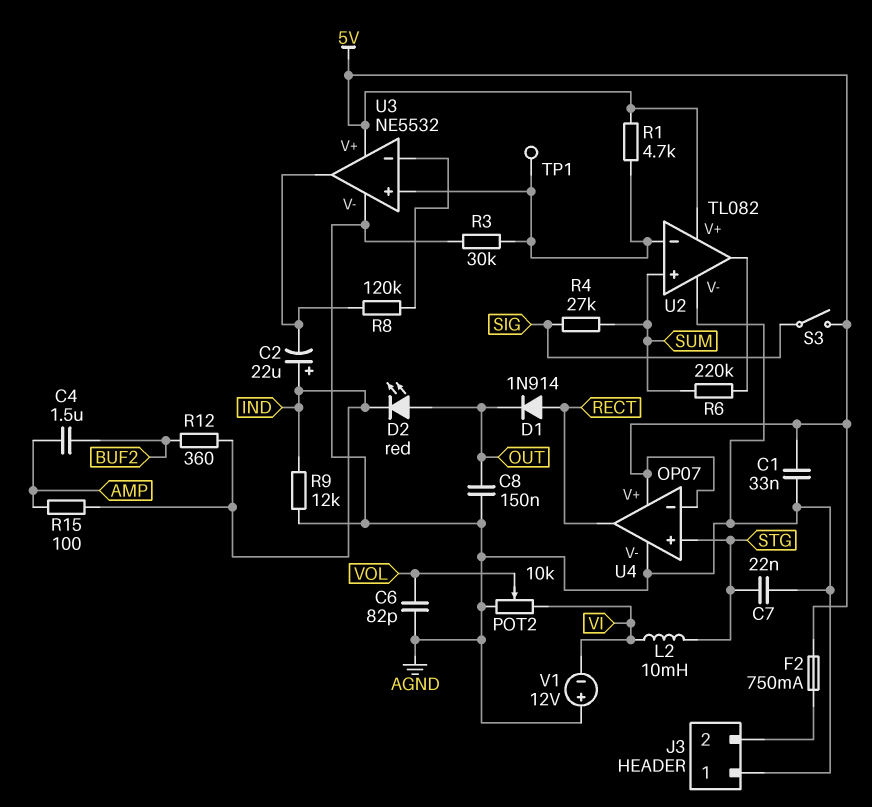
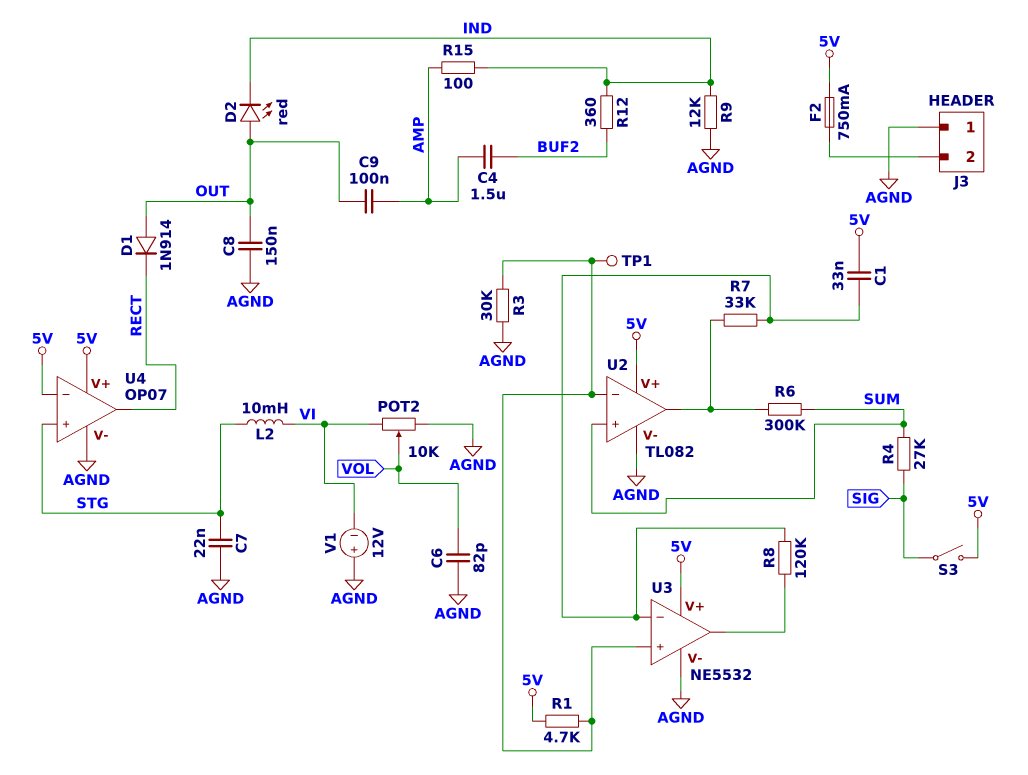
C1: 33nF (5V, AGND) -> 33nF (5V, U3/in-)
C2: 22uF (plus IND, minus U3/out) -> none
C9: none -> 100nF (AMP, OUT)
D1: diode 1N914 (A RECT, K OUT) -> diode 1N914 (A OUT, K RECT)
R6: 220k (SUM, U2/out) -> 300k (SUM, U2/out)
R7: none -> 33k (U2/out, U3/in-)

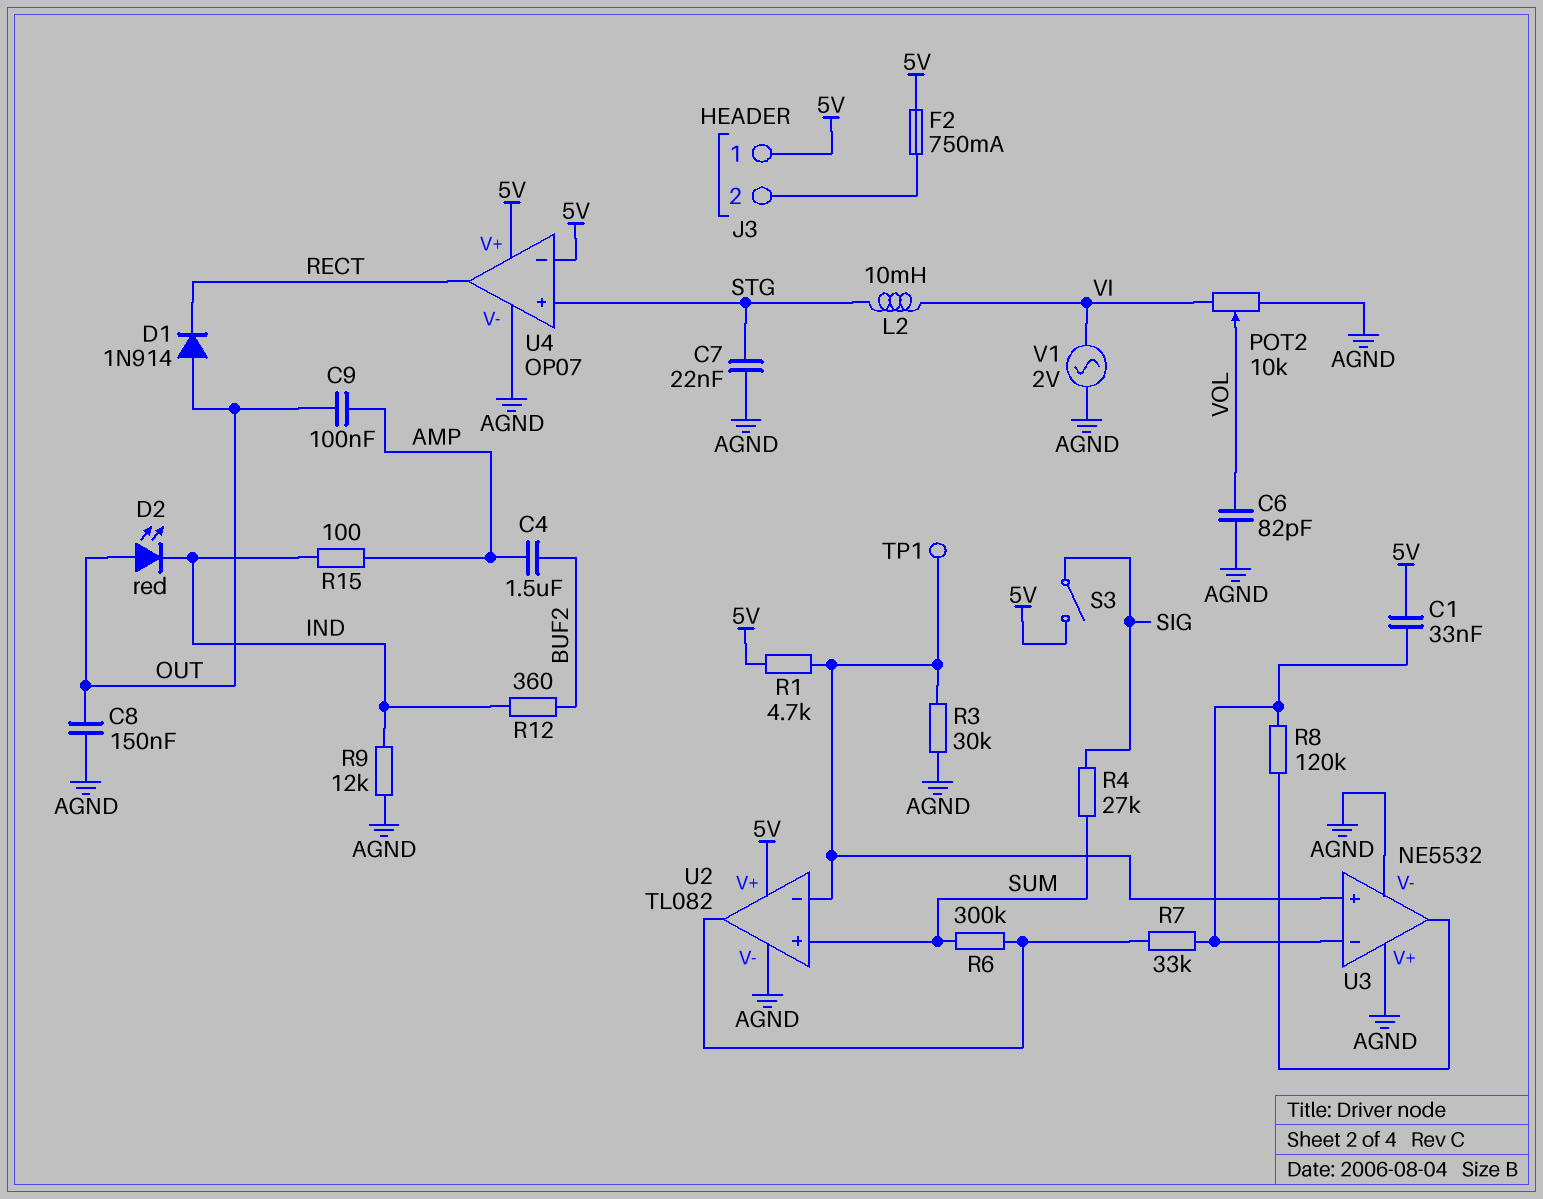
J3 pin 1: AGND -> 5V
U3 pin V+: 5V -> AGND
V1: 12V (plus AGND, minus VI) -> AC 2V (AGND, VI)

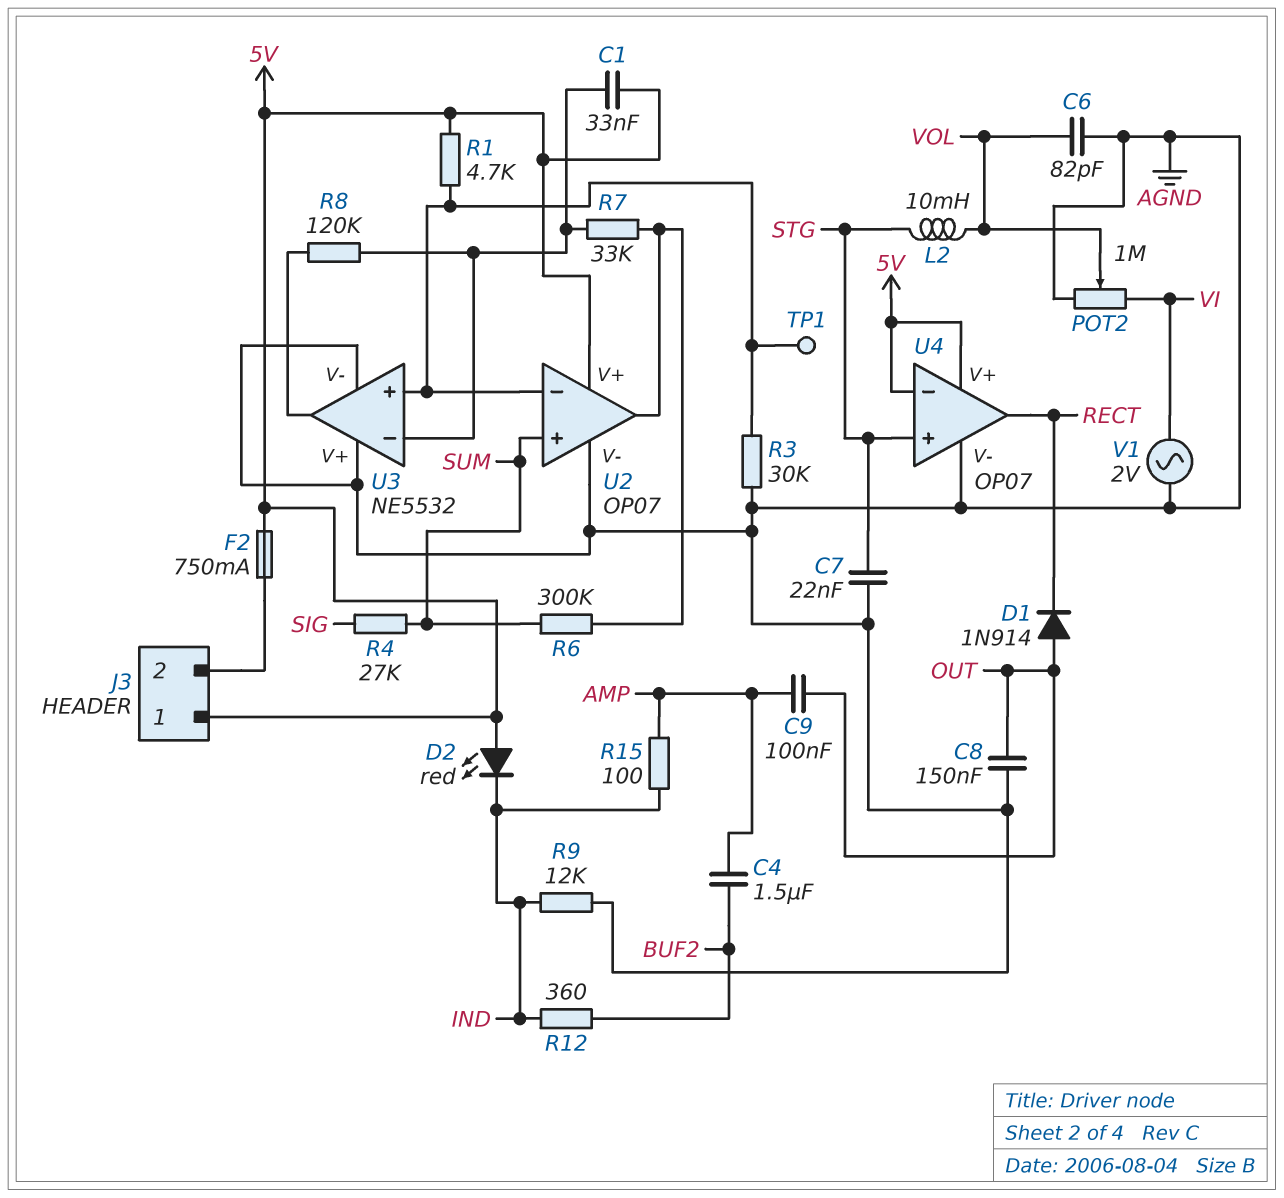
D2: LED red (A OUT, K IND) -> LED red (A 5V, K IND)
L2: 10mH (STG, VI) -> 10mH (STG, VOL)
POT2: 10k (AGND, VI, wiper VOL) -> 1M (AGND, VI, wiper VOL)
S3: switch (5V, SIG) -> none
U2: TL082 -> OP07

